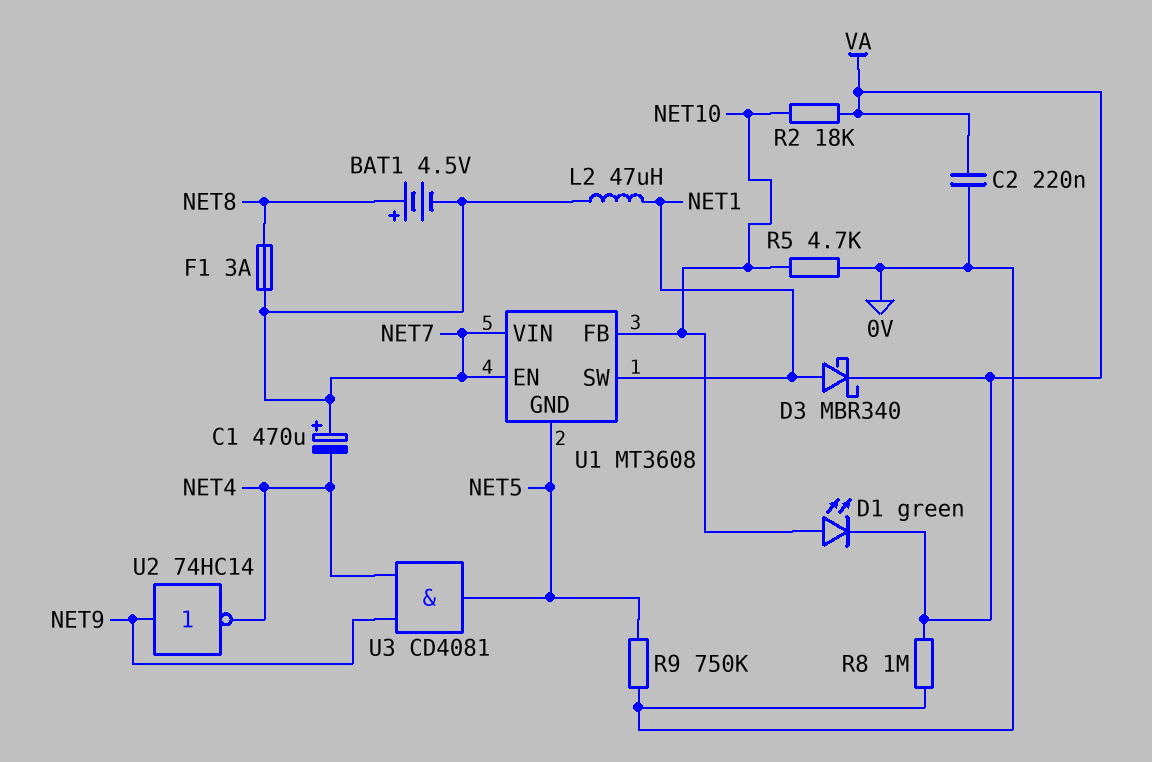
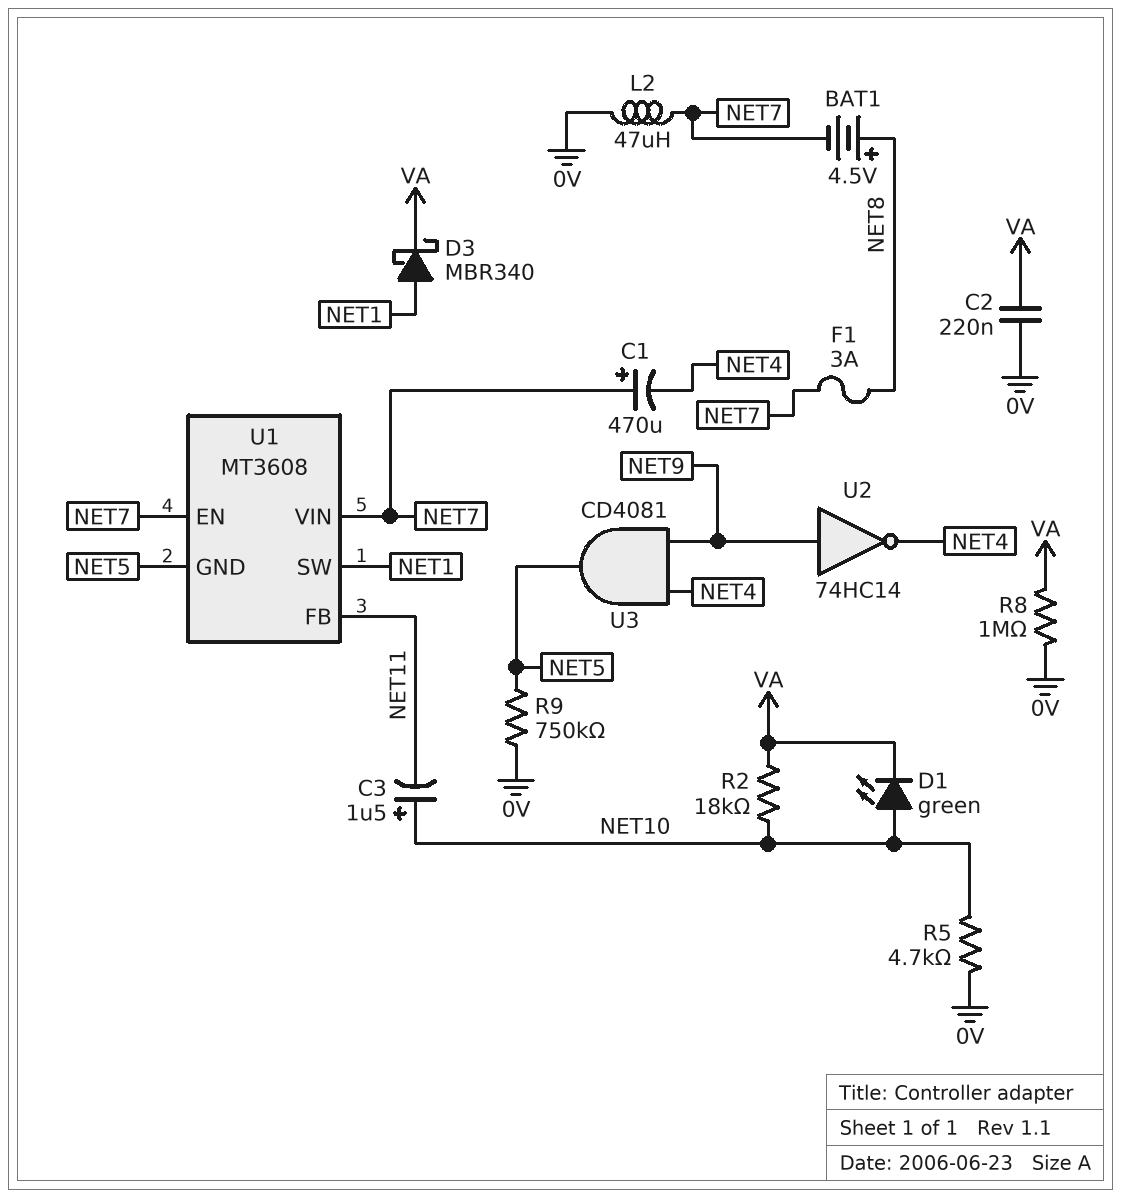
C3: none -> 1.5uF (plus NET10, minus NET11)
L2: 47uH (NET1, NET7) -> 47uH (0V, NET7)
U1 pin FB: NET10 -> NET11

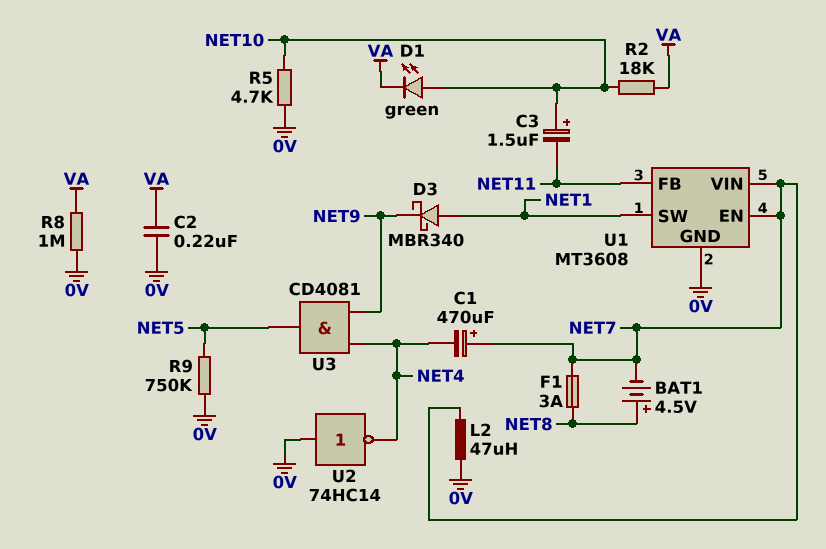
D3: schottky MBR340 (A NET1, K VA) -> schottky MBR340 (A NET1, K NET9)
U1 pin GND: NET5 -> 0V
U2: NOT 74HC14 (in NET9, out NET4) -> NOT 74HC14 (in 0V, out NET4)

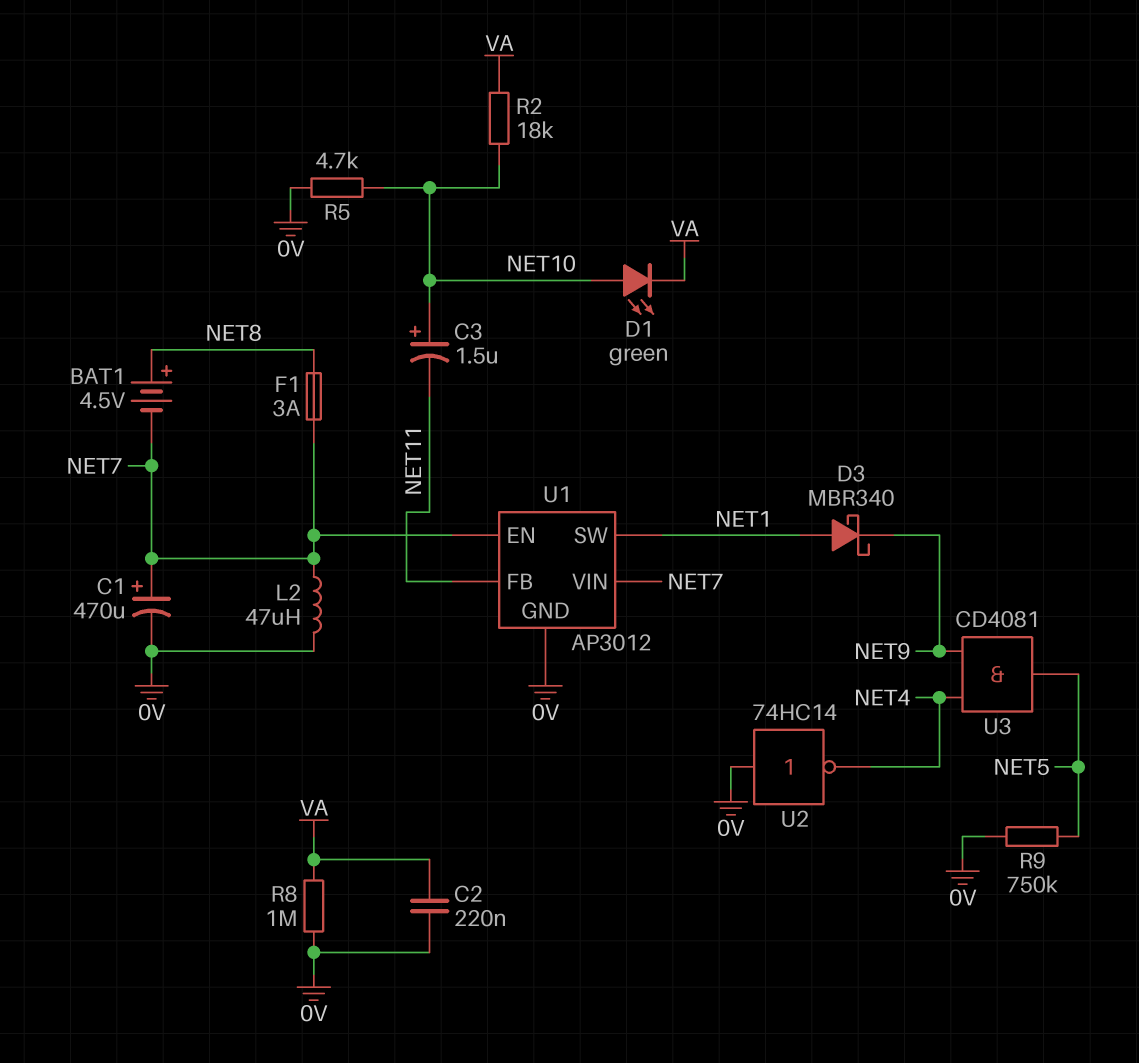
C1: 470uF (plus NET7, minus NET4) -> 470uF (plus NET7, minus 0V)
U1: MT3608 -> AP3012

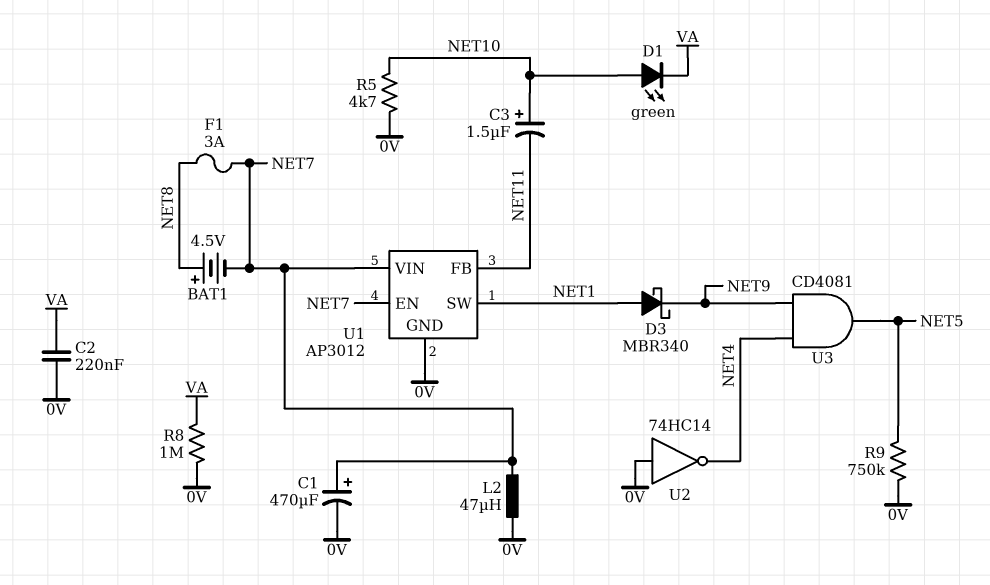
R2: 18k (NET10, VA) -> none

